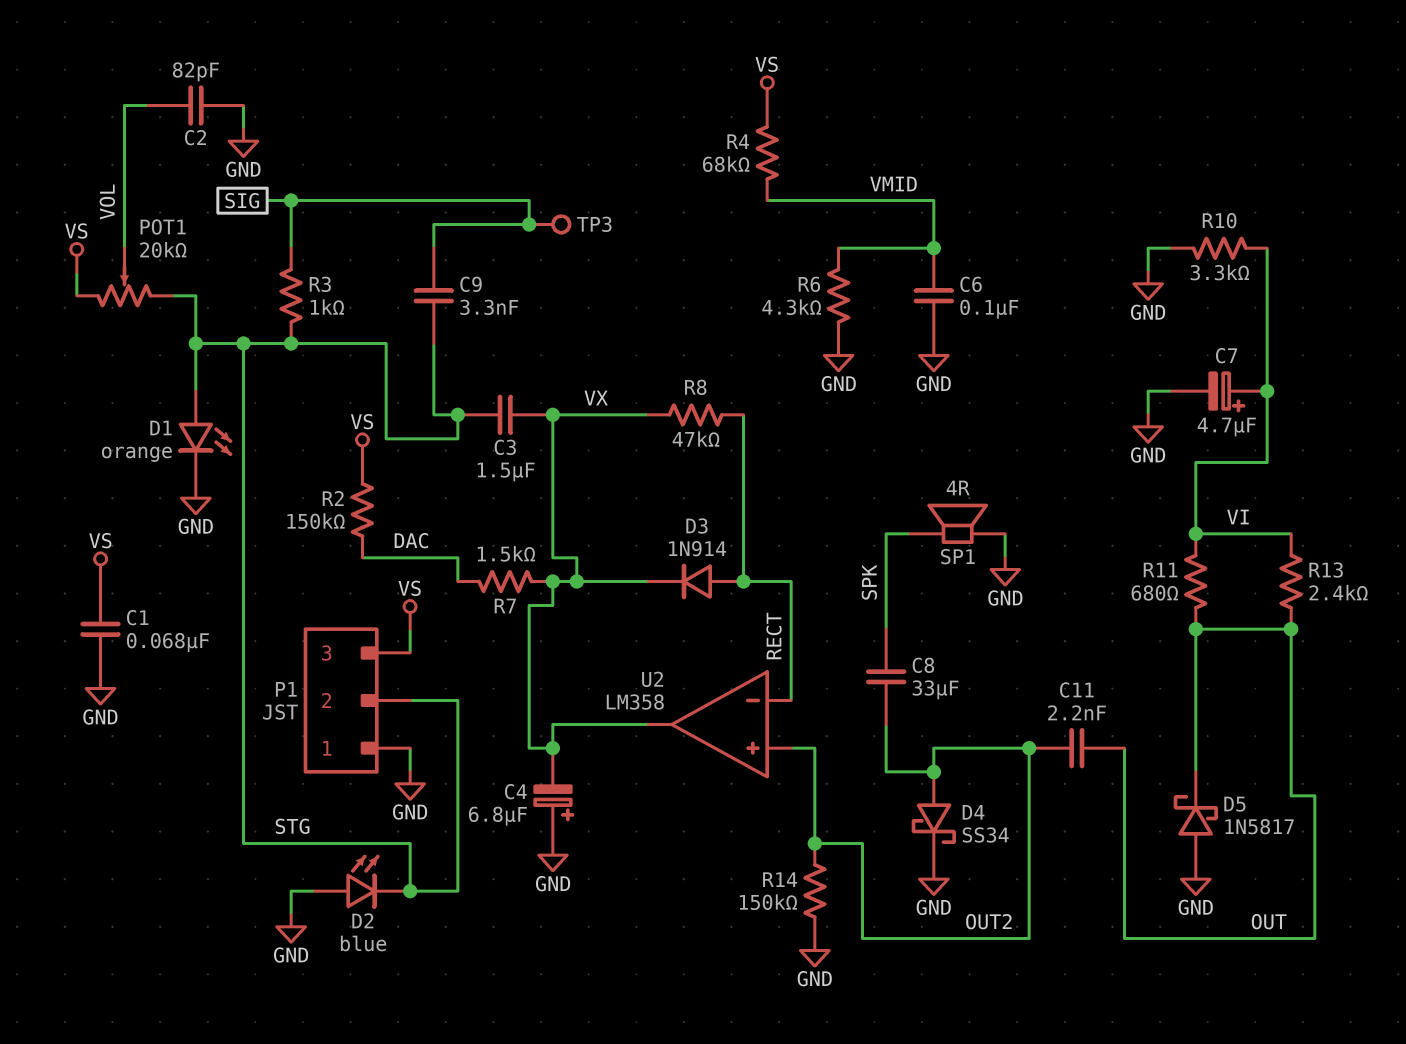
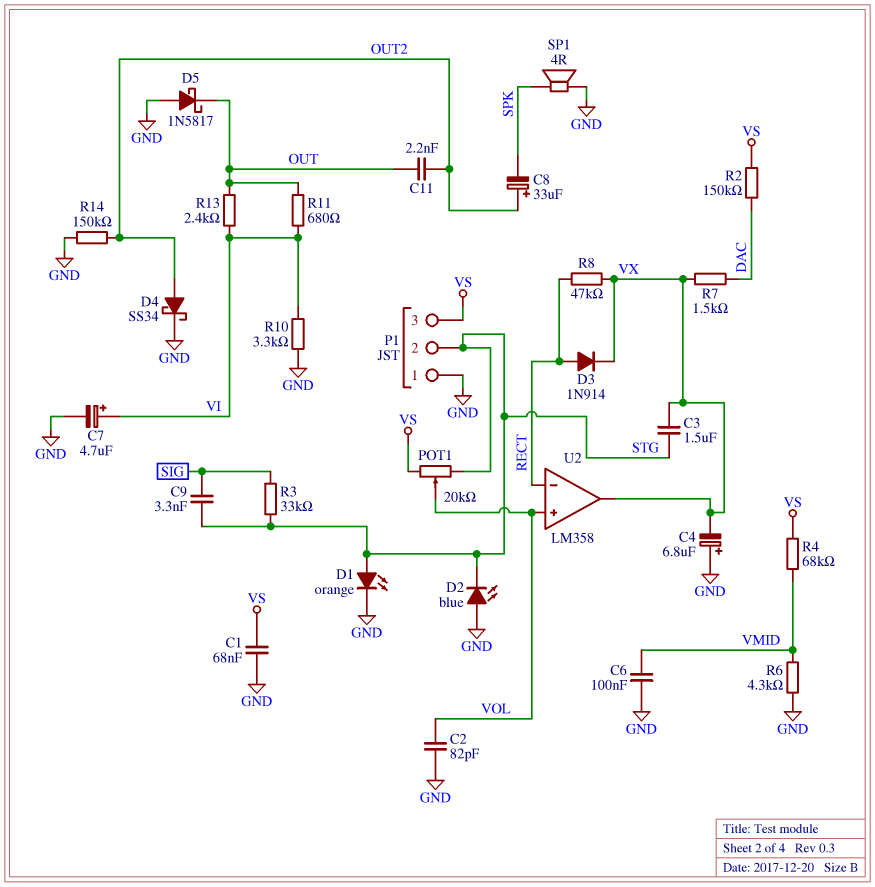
C8: 33uF (OUT2, SPK) -> 33uF (plus OUT2, minus SPK)
R3: 1k (SIG, STG) -> 33k (SIG, STG)
TP3: test point (SIG) -> none
U2 pin in+: OUT2 -> VOL

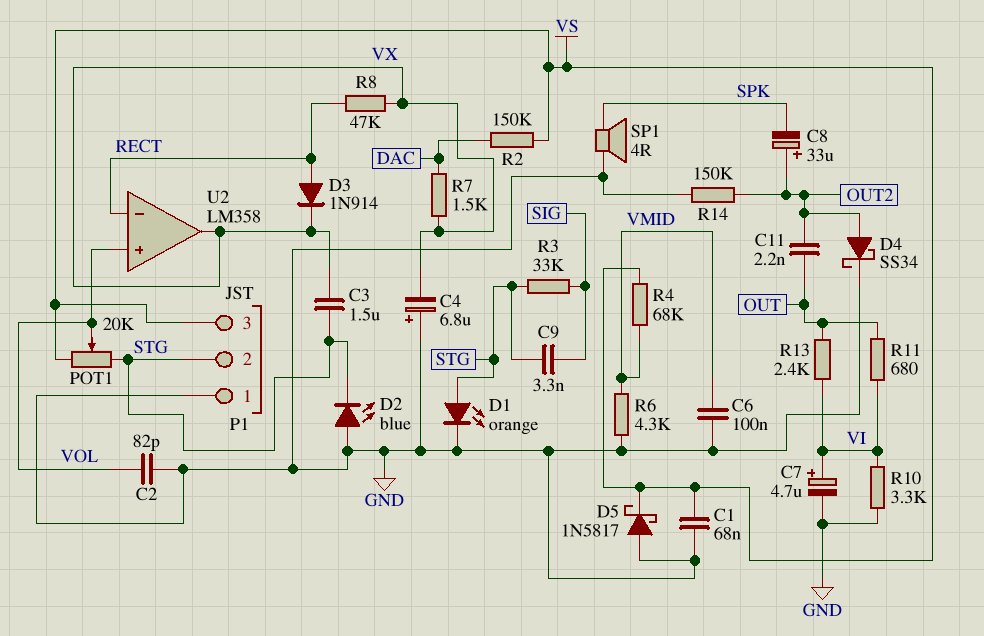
D5: schottky 1N5817 (A GND, K OUT) -> schottky 1N5817 (A GND, K VS)

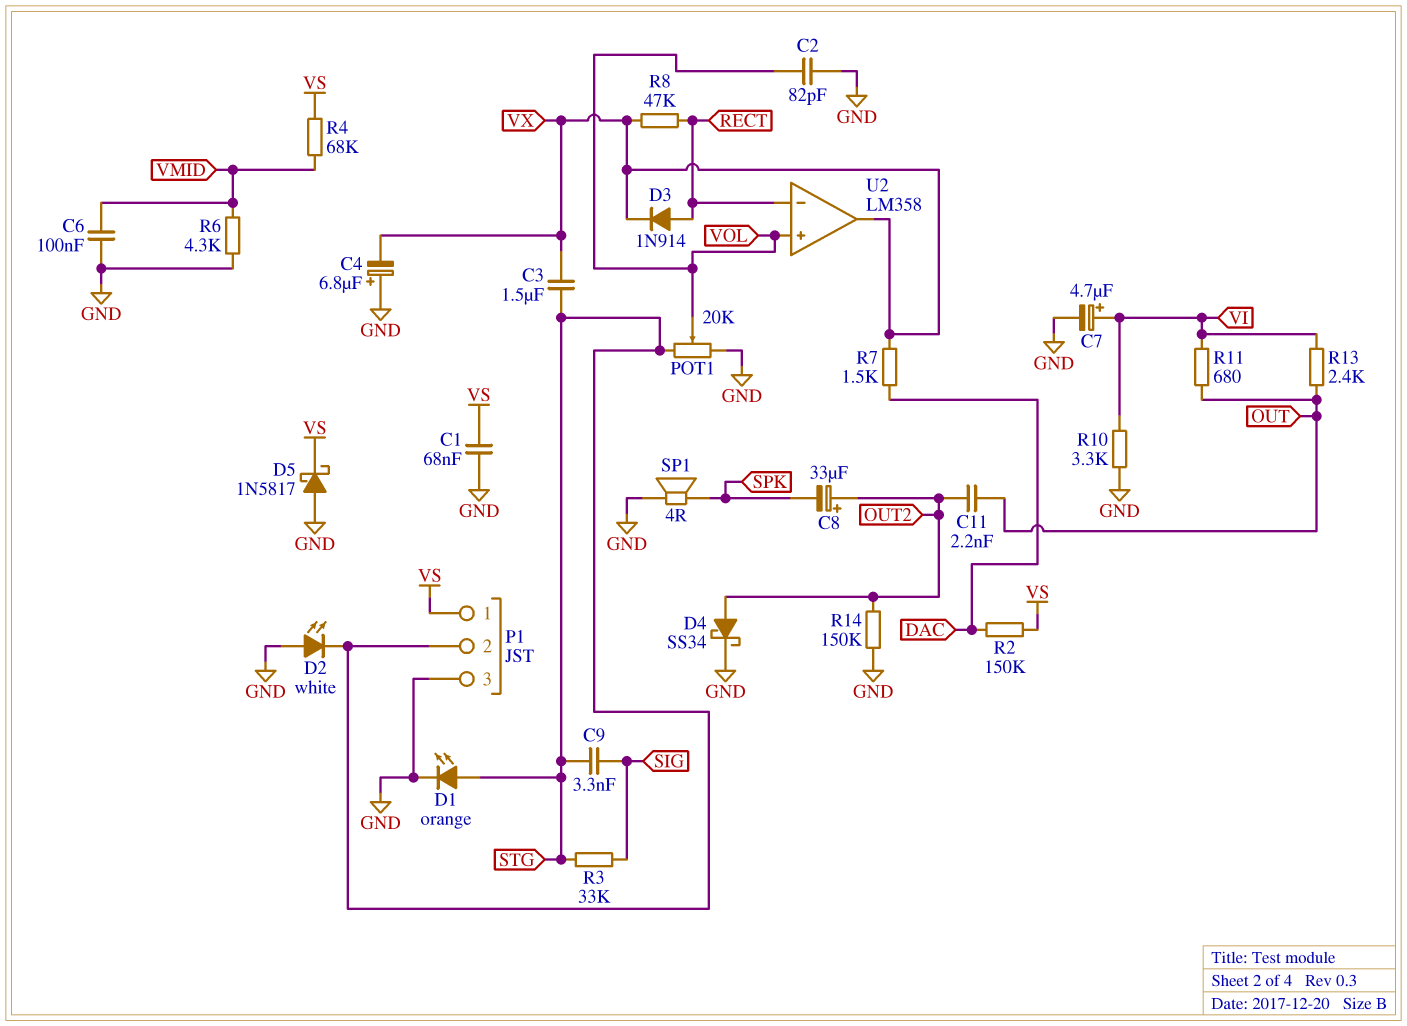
D2: LED blue (A GND, K STG) -> LED white (A GND, K STG)
P1 pin 1: GND -> VS
P1 pin 3: VS -> GND
POT1: 20k (STG, VS, wiper VOL) -> 20k (GND, STG, wiper VOL)

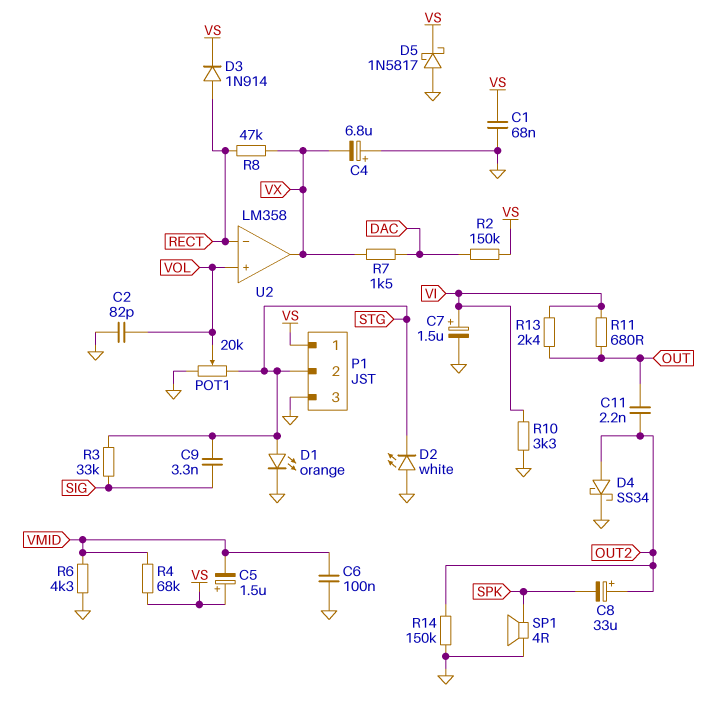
C3: 1.5uF (STG, VX) -> none
C5: none -> 1.5uF (plus VS, minus VMID)
C7: 4.7uF (plus VI, minus GND) -> 1.5uF (plus VI, minus GND)
D3: diode 1N914 (A RECT, K VX) -> diode 1N914 (A RECT, K VS)

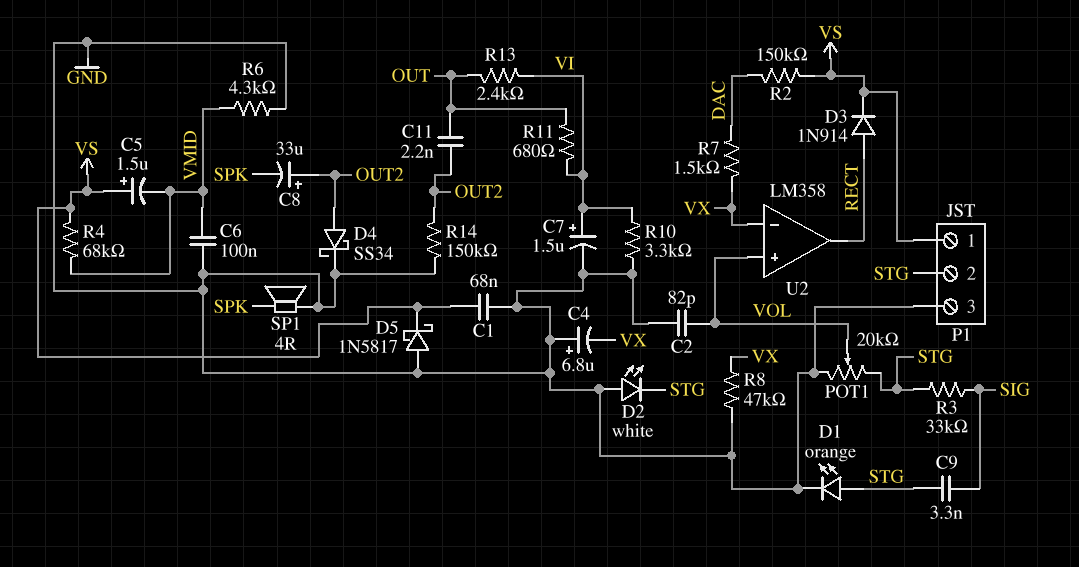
R8: 47k (RECT, VX) -> 47k (GND, VX)
U2 pin in-: RECT -> VX
U2 pin out: VX -> RECT

